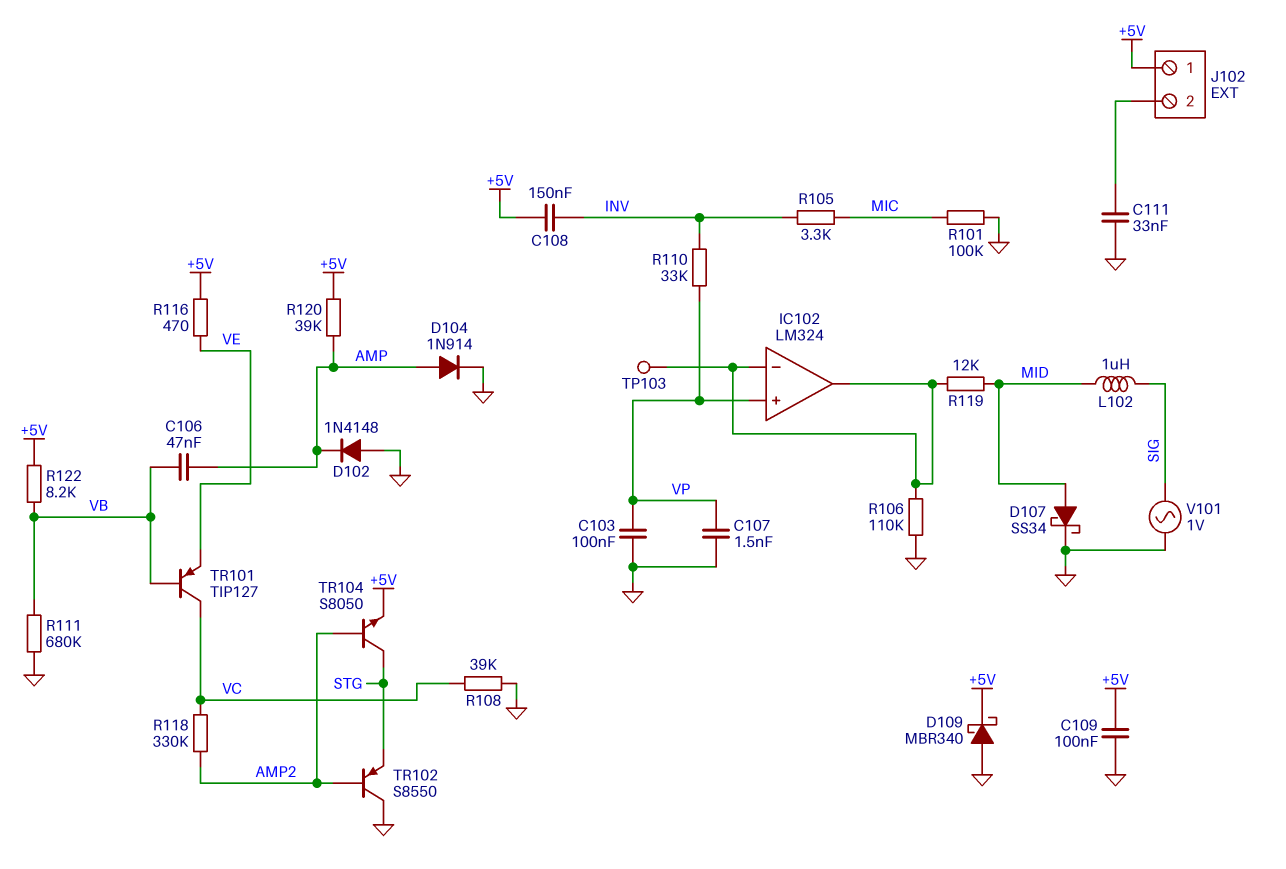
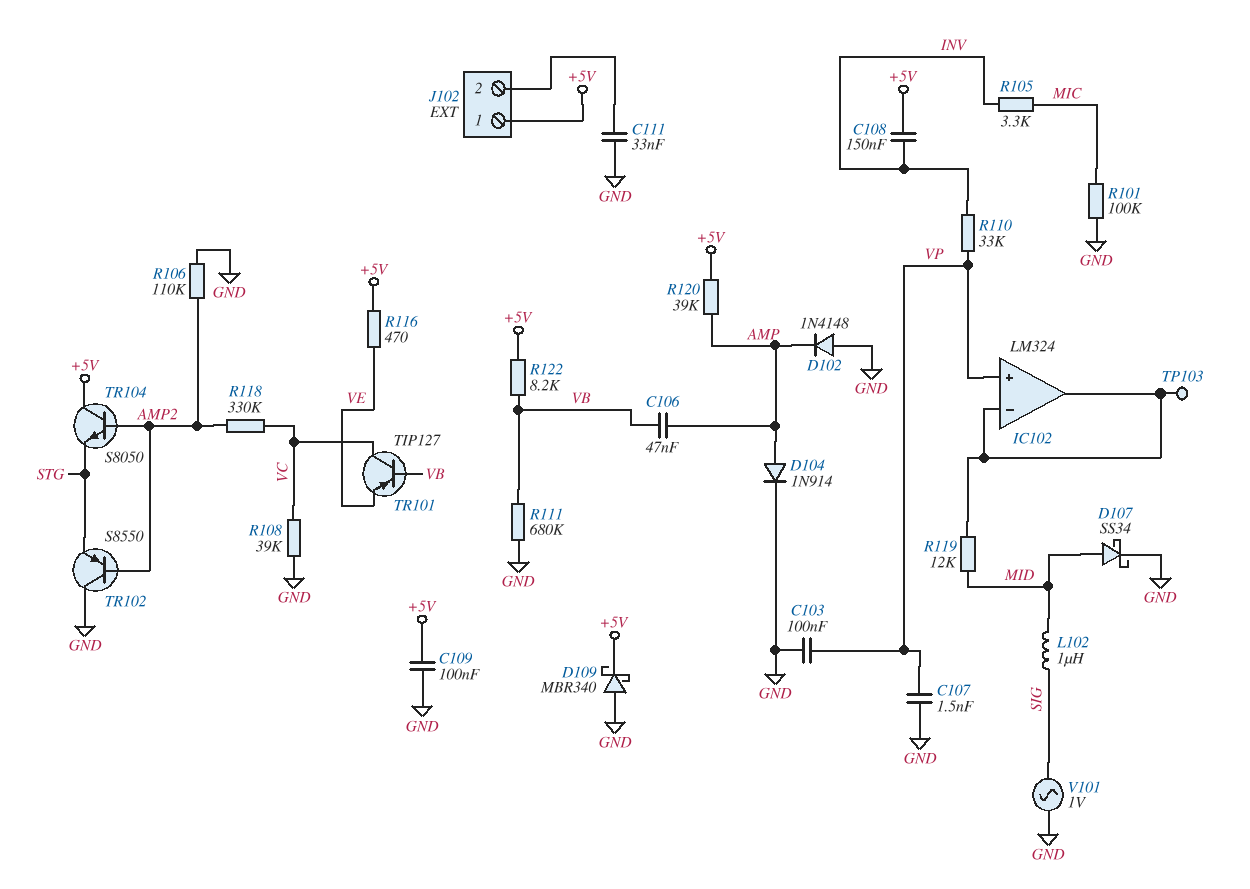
R106: 110k (GND, IC102/in-) -> 110k (AMP2, GND)
TR104: NPN S8050 (B AMP2, C STG, E +5V) -> NPN S8050 (B AMP2, C +5V, E STG)

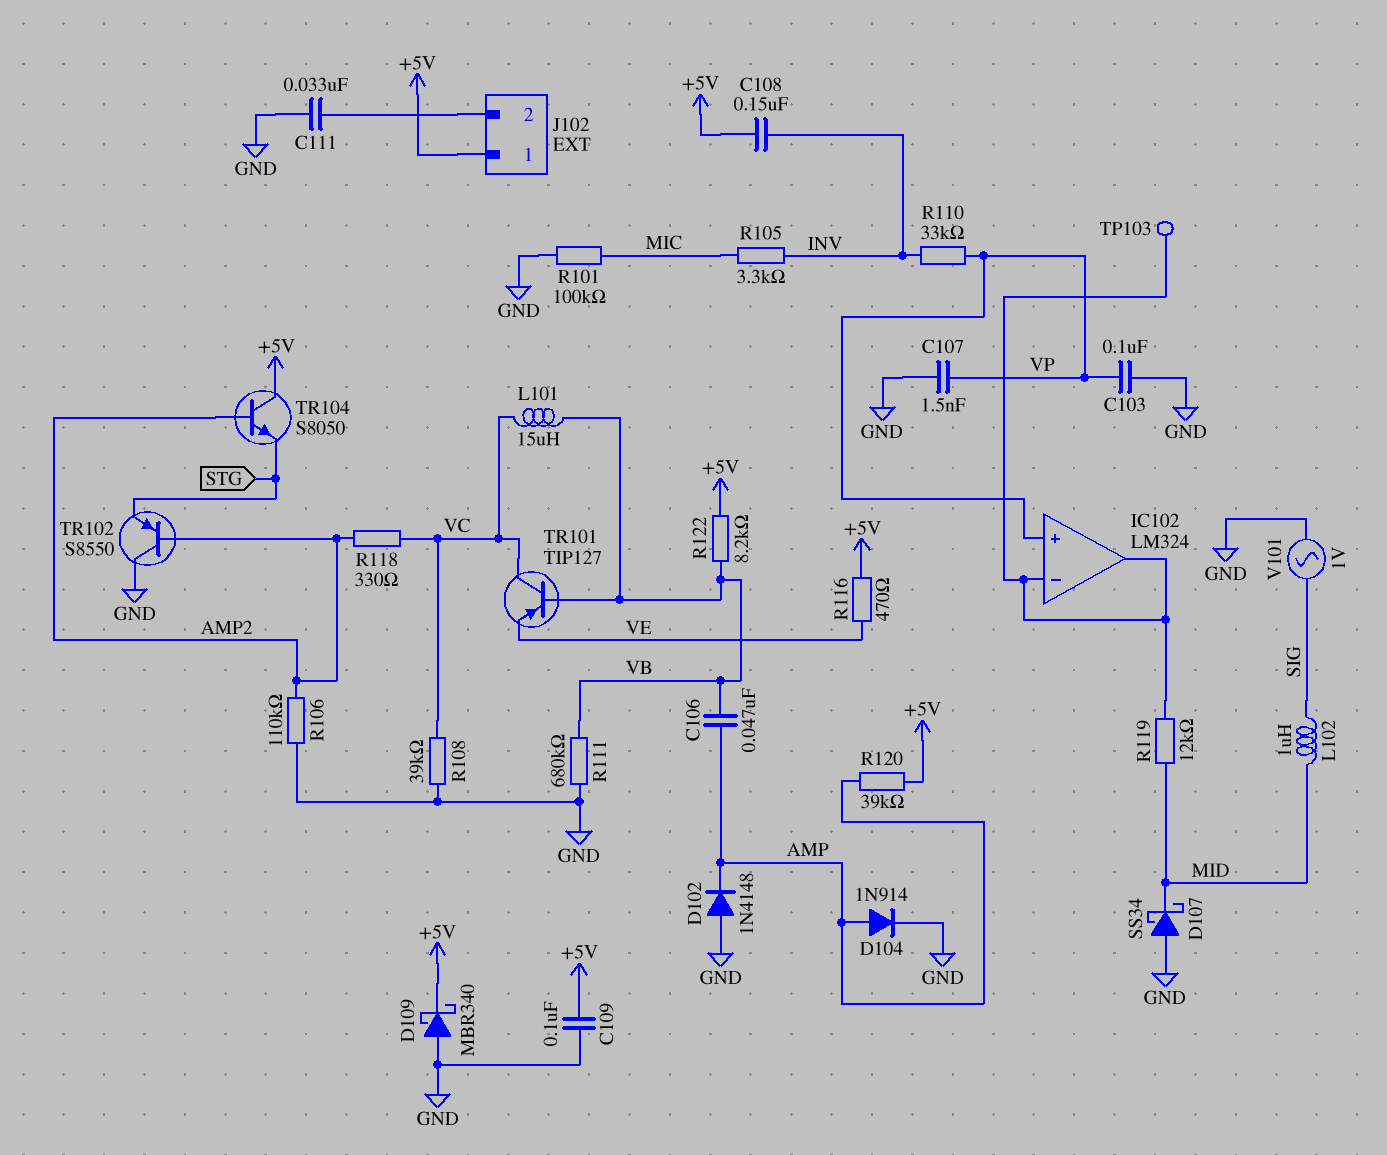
D107: schottky SS34 (A MID, K GND) -> schottky SS34 (A GND, K MID)
L101: none -> 15uH (VB, VC)
R118: 330k (AMP2, VC) -> 330 (AMP2, VC)

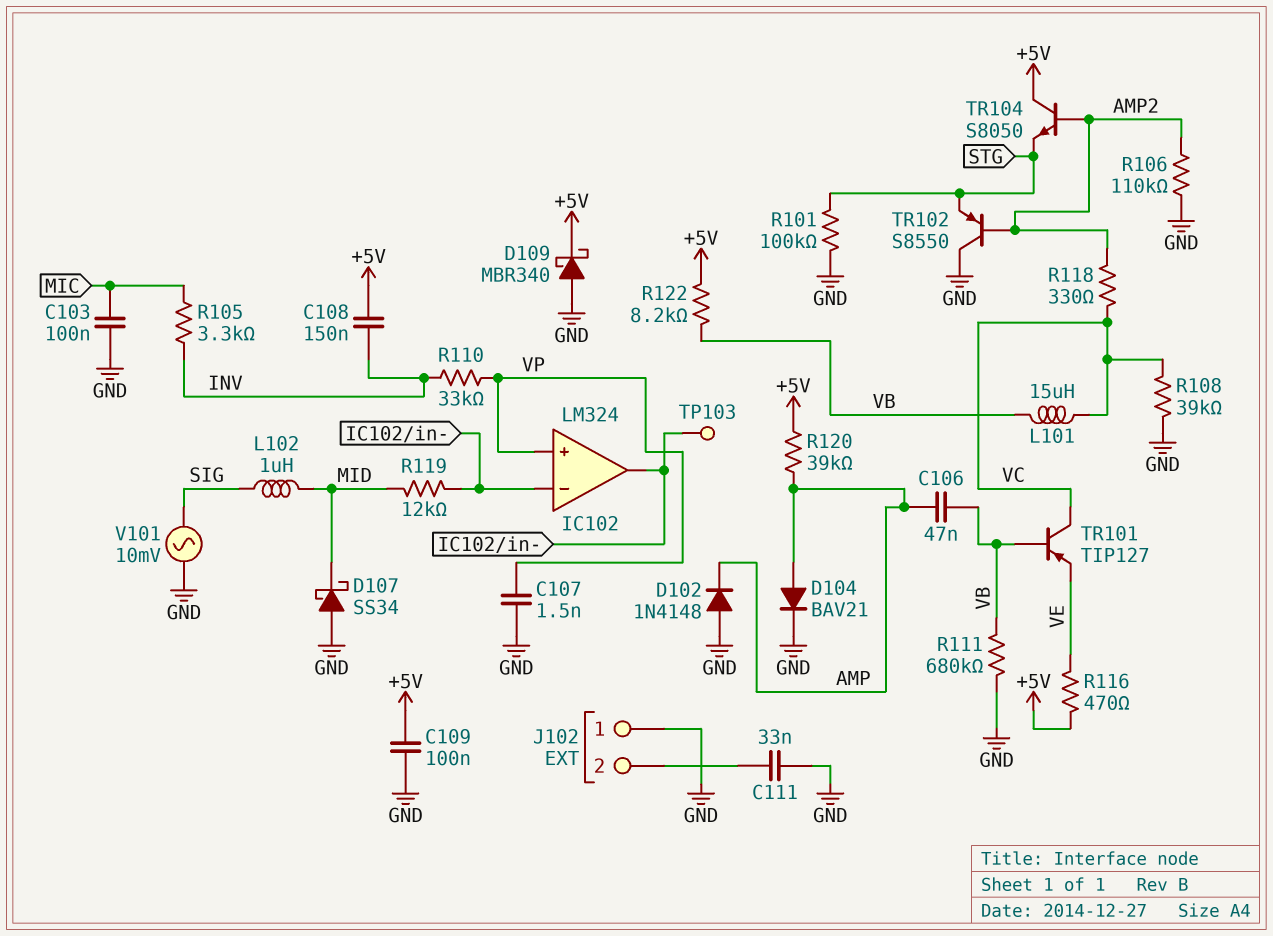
C103: 100nF (GND, VP) -> 100nF (GND, MIC)
D104: diode 1N914 (A AMP, K GND) -> diode BAV21 (A AMP, K GND)
J102 pin 1: +5V -> GND
R101: 100k (GND, MIC) -> 100k (GND, STG)
V101: AC 1V (GND, SIG) -> AC 10mV (GND, SIG)

